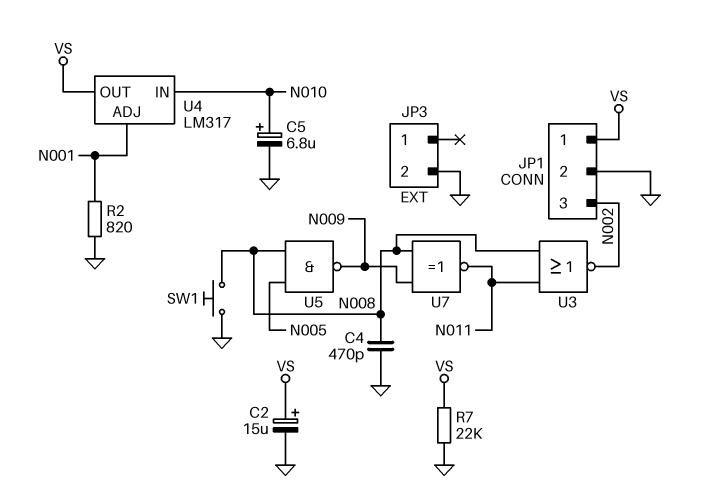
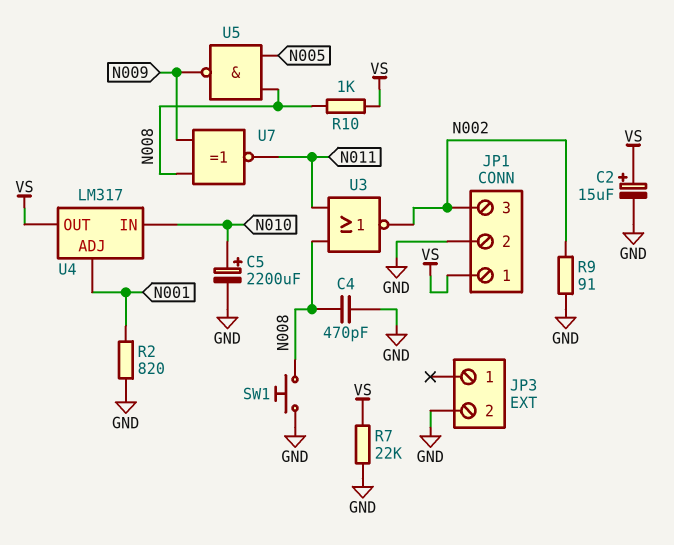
C5: 6.8uF (plus N010, minus GND) -> 2200uF (plus N010, minus GND)
R9: none -> 91 (GND, N002)
R10: none -> 1k (N008, VS)

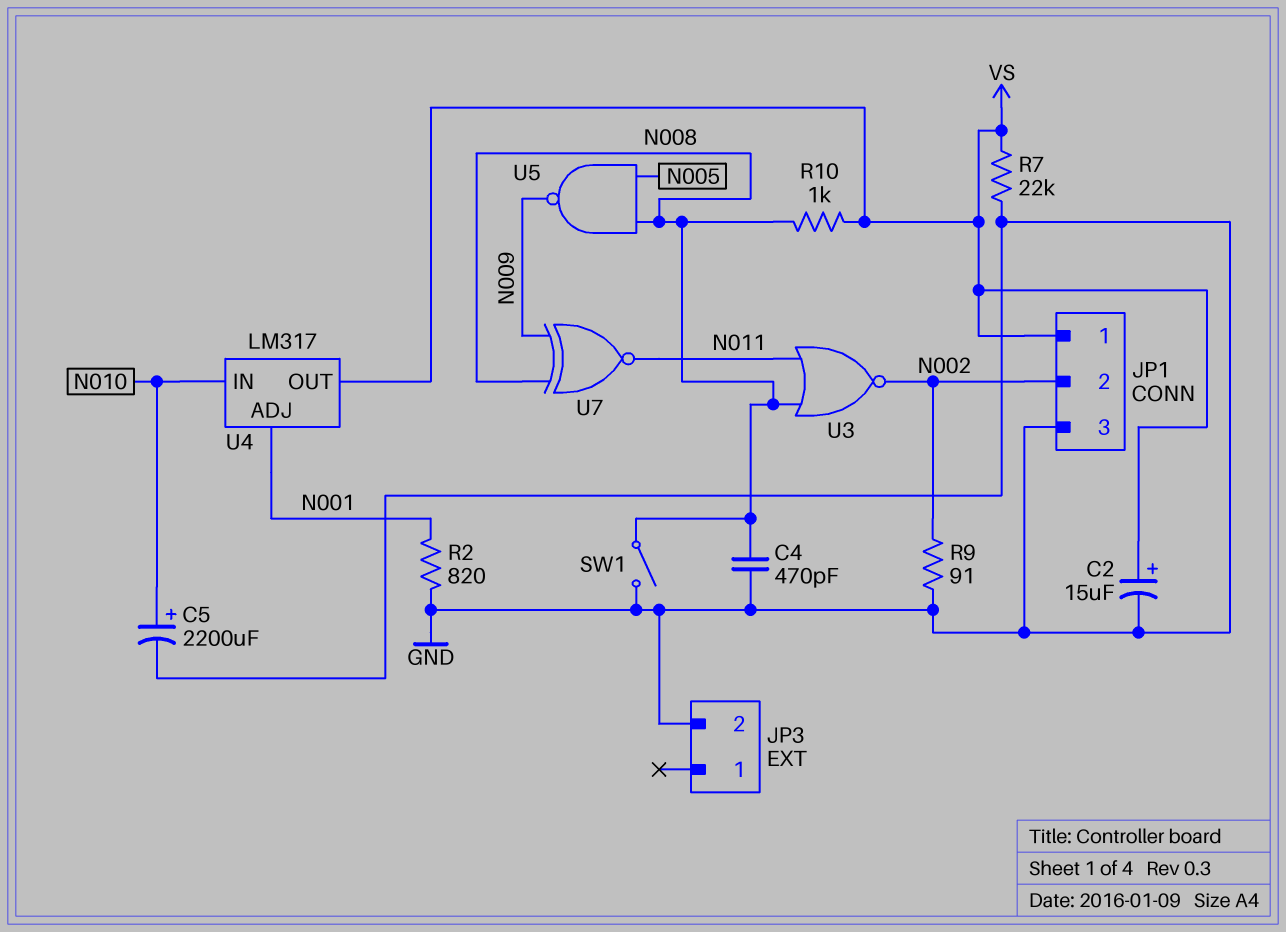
JP1 pin 2: GND -> N002
JP1 pin 3: N002 -> GND
SW1: button (GND, N008) -> switch (GND, N008)

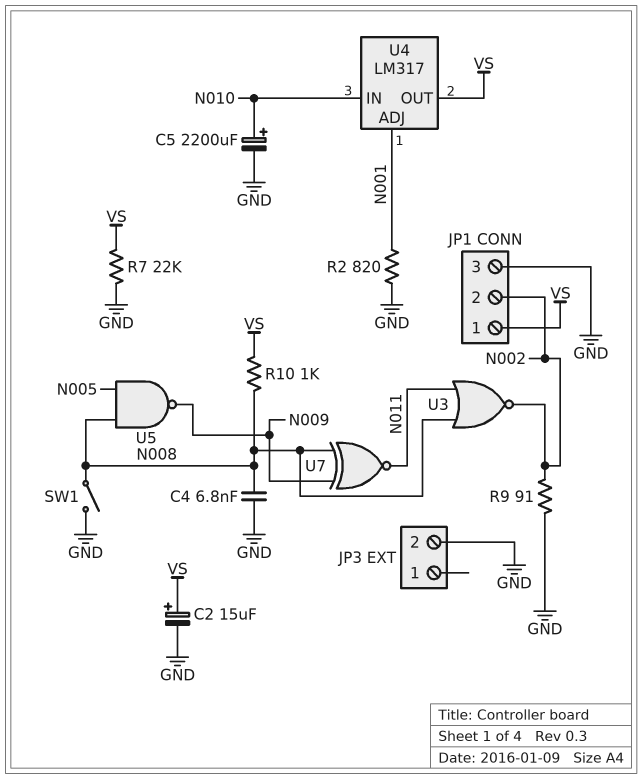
C4: 470pF (GND, N008) -> 6.8nF (GND, N008)

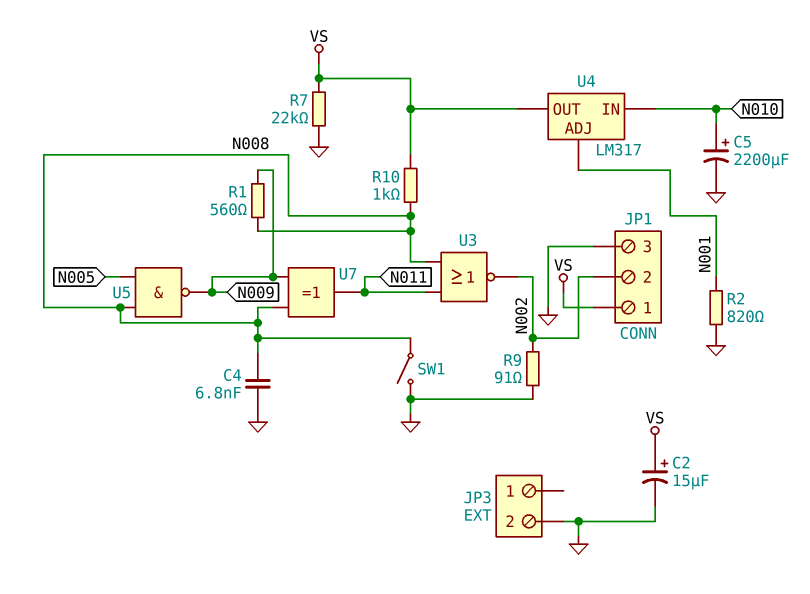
R1: none -> 560 (N008, N009)
U7: XNOR (in N008, in N009, out N011) -> XOR (in N008, in N009, out N011)

